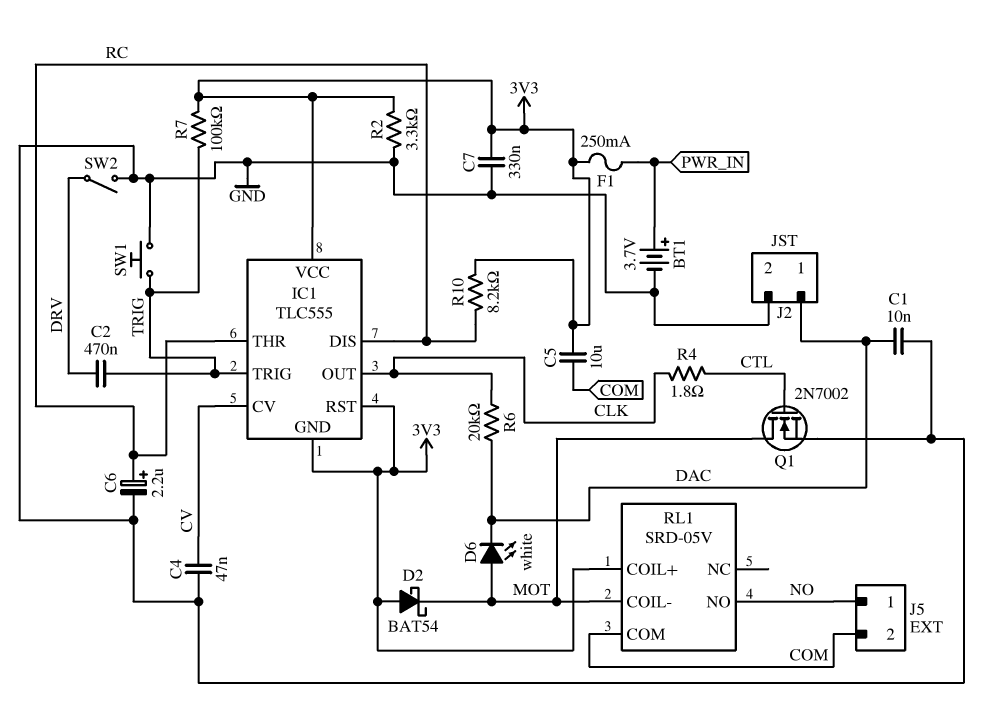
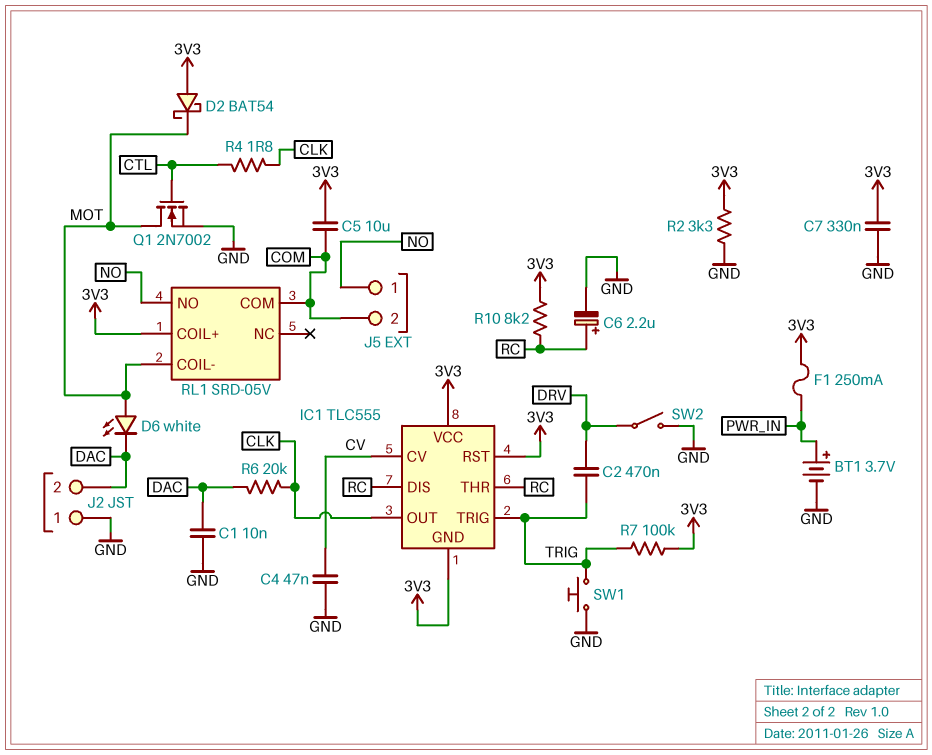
J2 pin 1: DAC -> GND
J2 pin 2: GND -> DAC

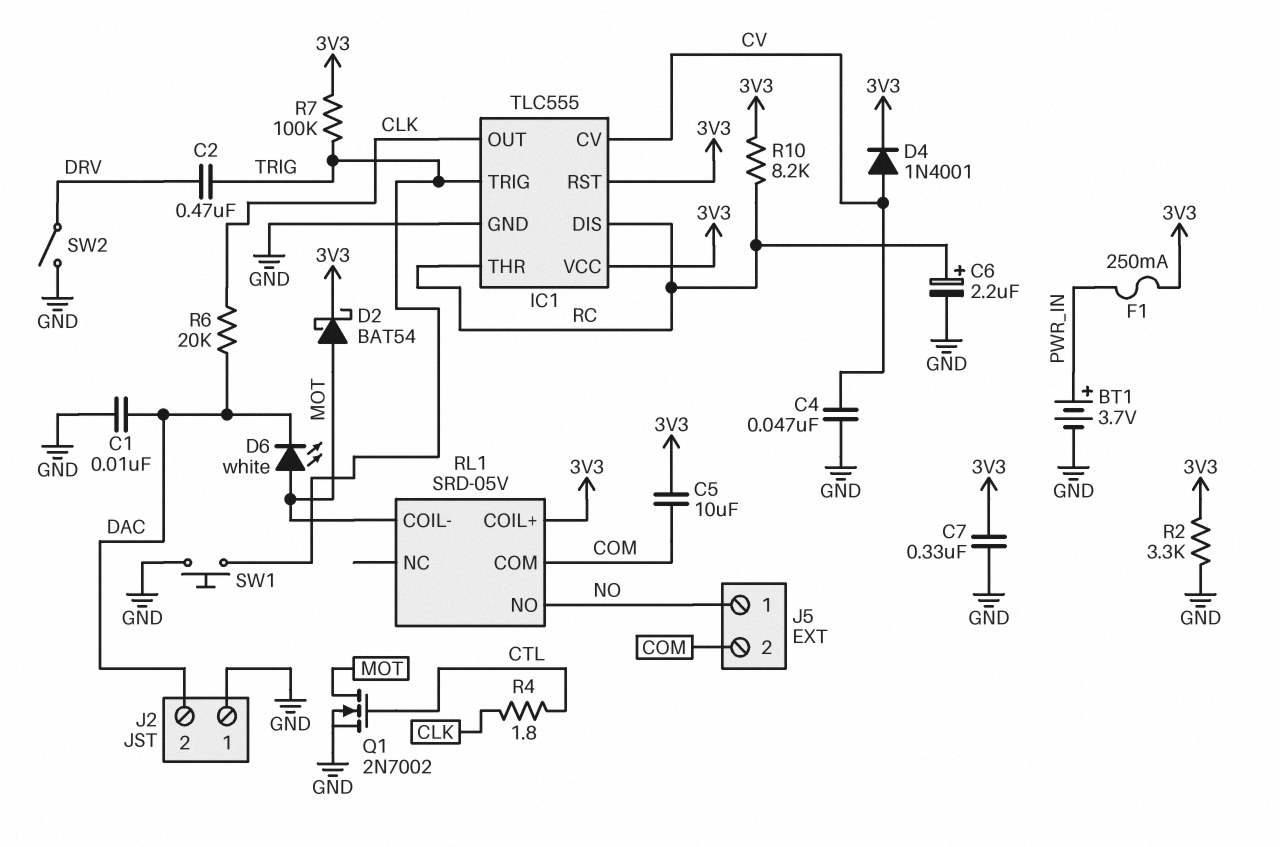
D2: schottky BAT54 (A 3V3, K MOT) -> schottky BAT54 (A MOT, K 3V3)
D4: none -> diode 1N4001 (A CV, K 3V3)
IC1 pin GND: 3V3 -> GND

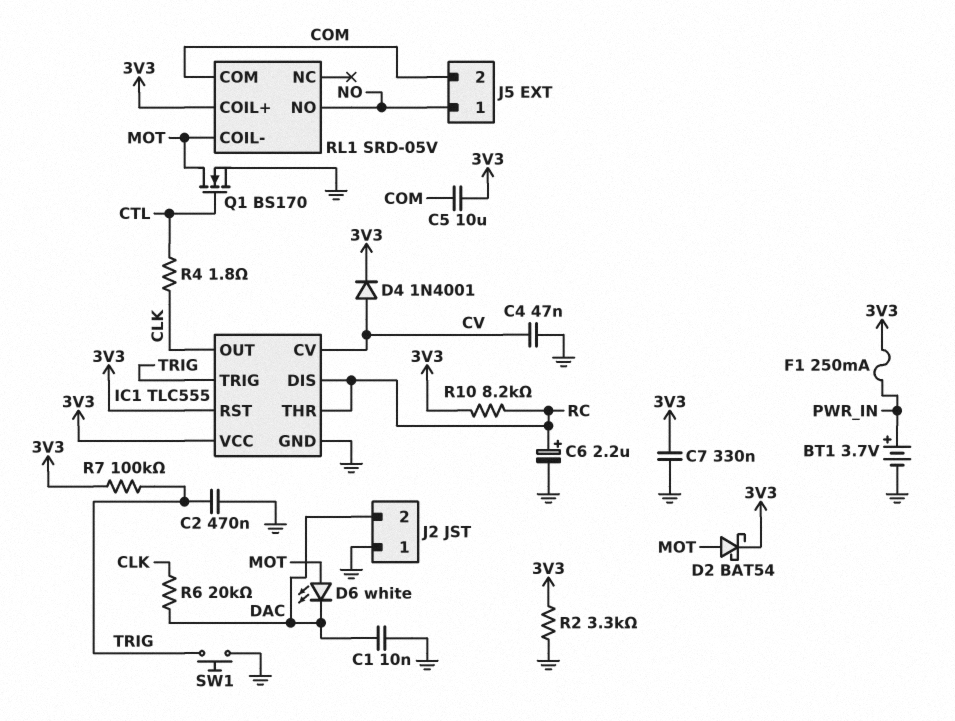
C2: 470nF (DRV, TRIG) -> 470nF (GND, TRIG)
Q1: NMOS 2N7002 (G CTL, D MOT, S GND) -> NMOS BS170 (G CTL, D MOT, S GND)
SW2: switch (DRV, GND) -> none

